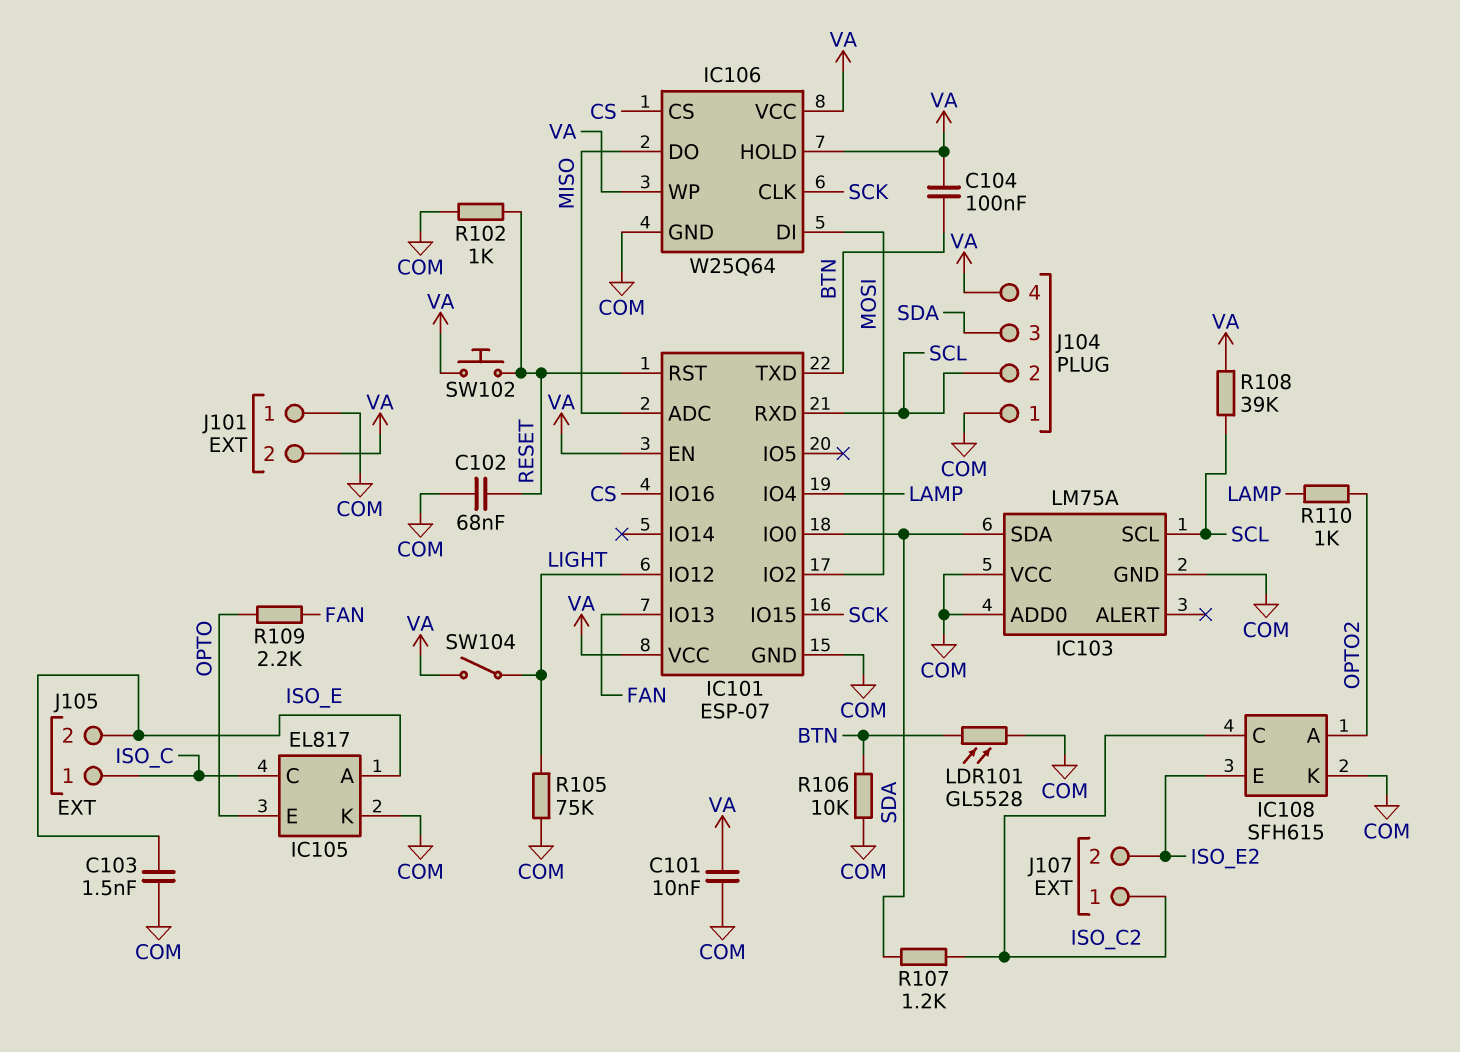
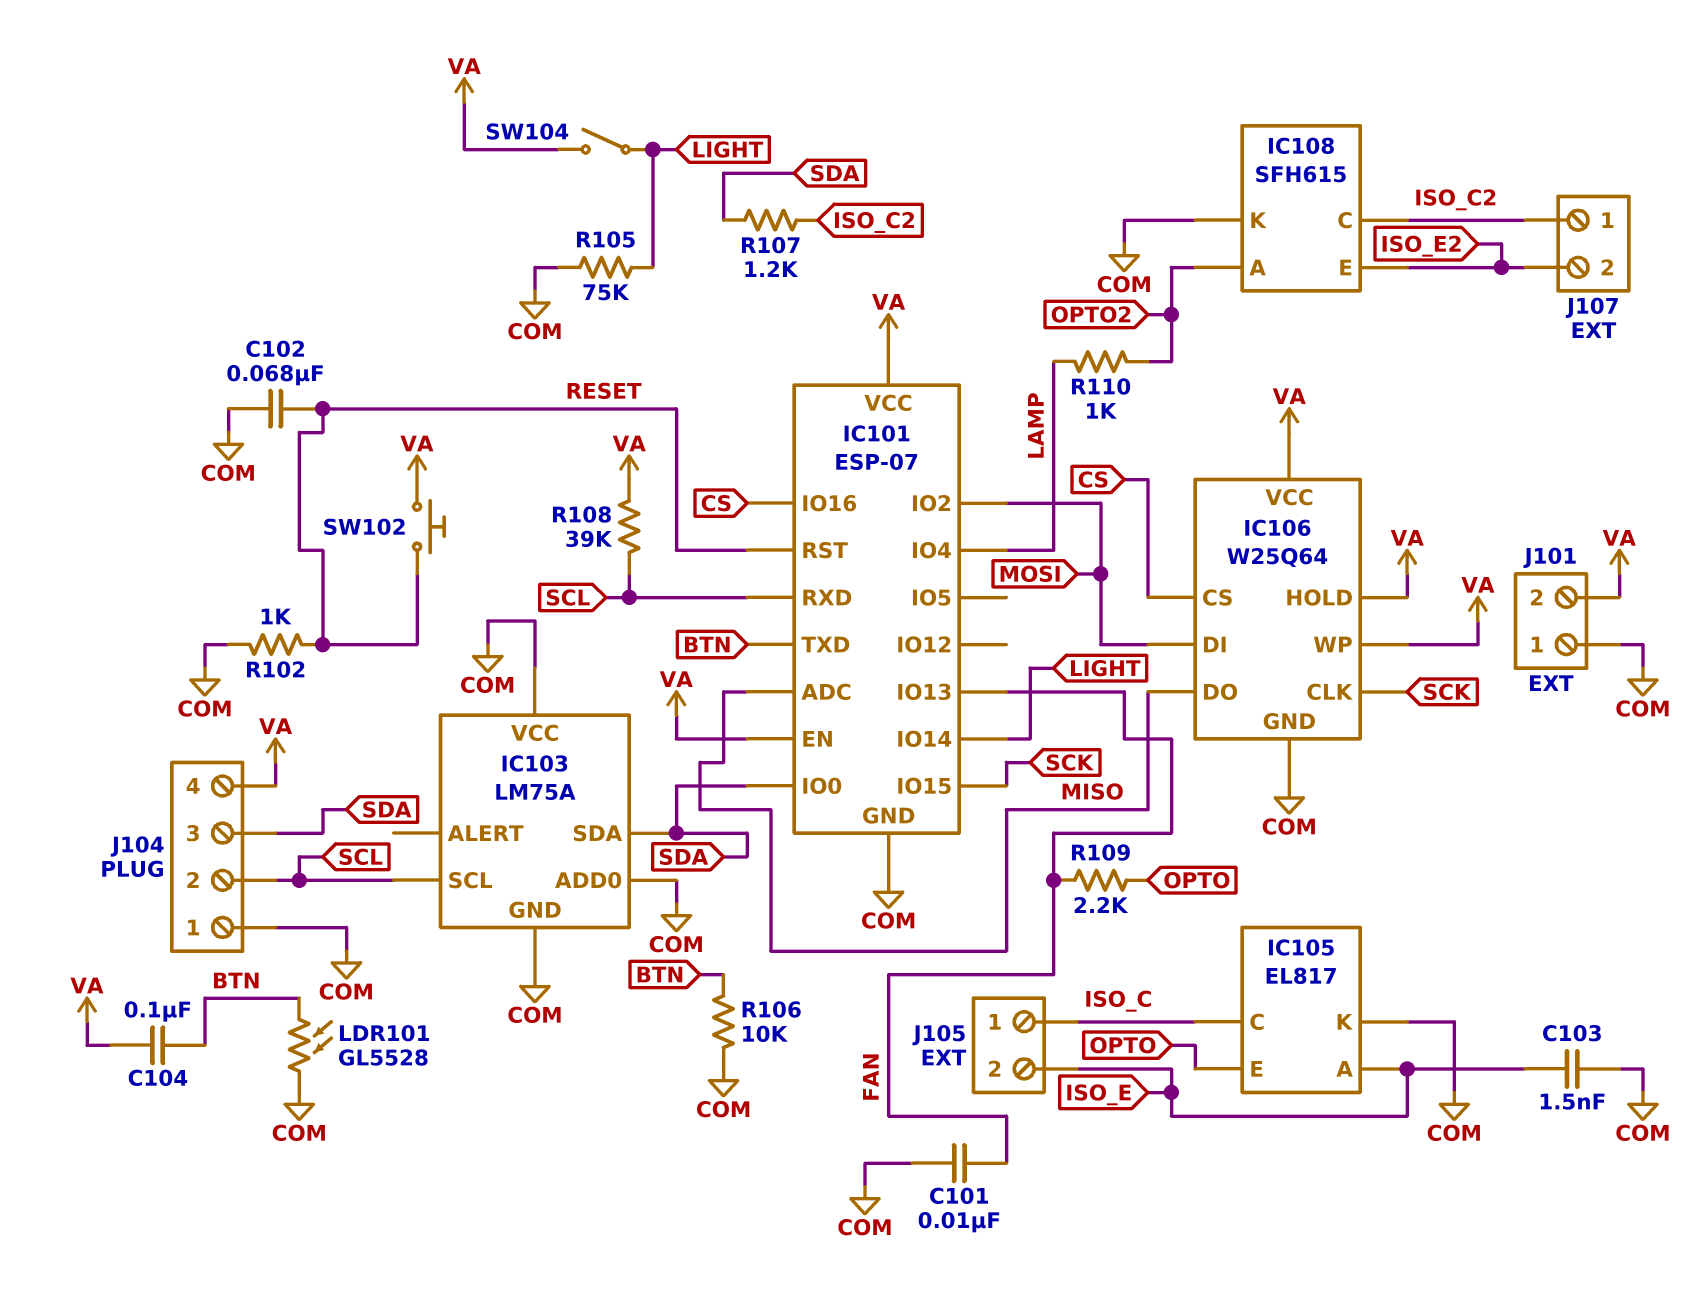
C101: 10nF (COM, VA) -> 10nF (COM, FAN)
IC101 pin IO12: LIGHT -> none
IC101 pin IO14: none -> LIGHT

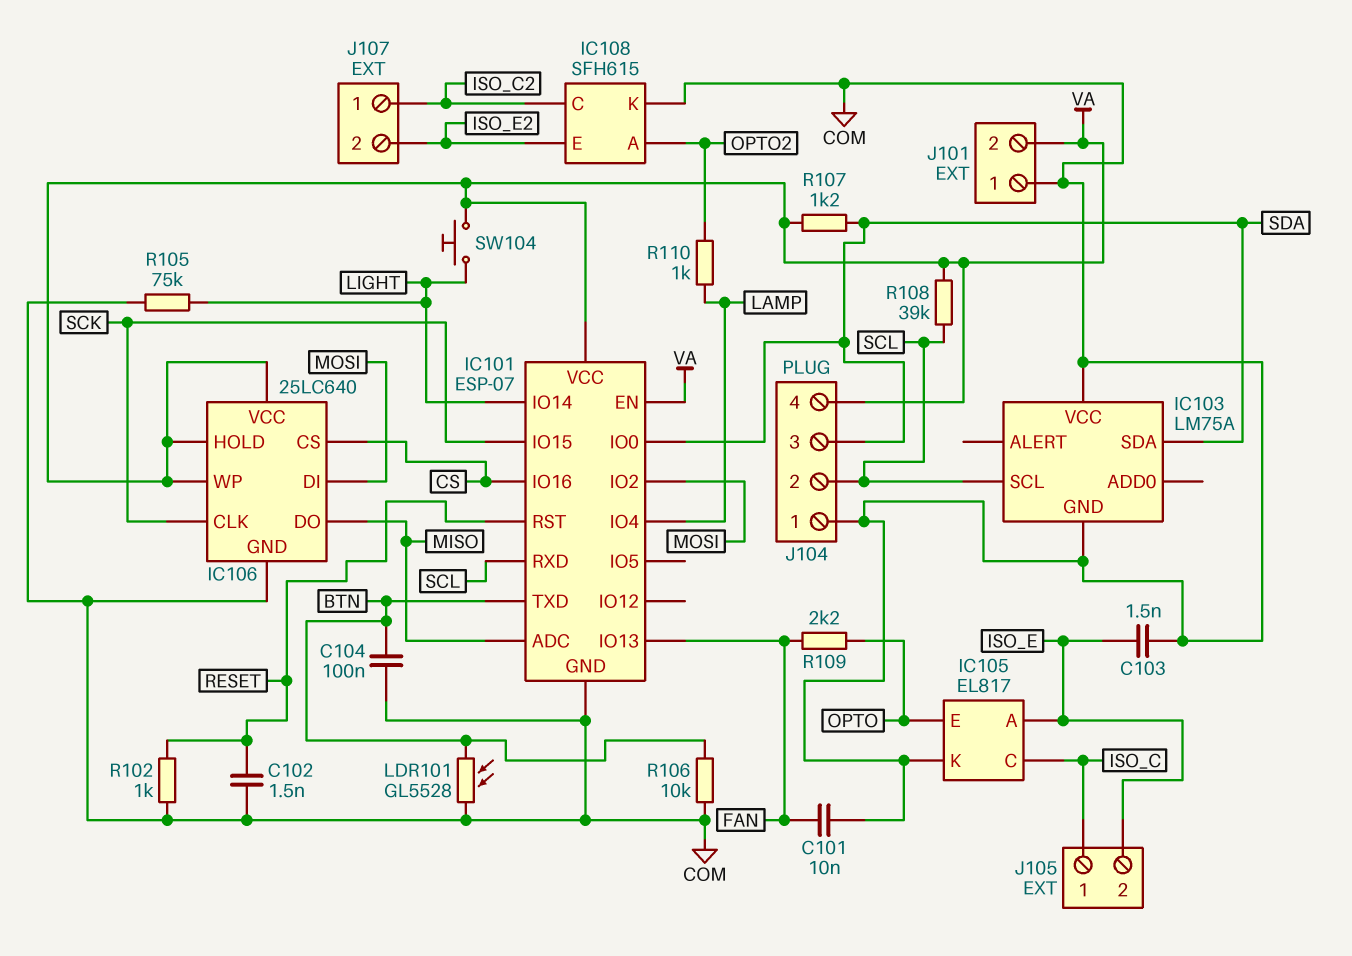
C102: 68nF (COM, RESET) -> 1.5nF (COM, RESET)
C104: 100nF (BTN, VA) -> 100nF (BTN, COM)
IC103 pin ADD0: COM -> none
IC106: W25Q64 -> 25LC640
R107: 1.2k (ISO_C2, SDA) -> 1.2k (SDA, VA)
SW102: button (RESET, VA) -> none
SW104: switch (LIGHT, VA) -> button (LIGHT, VA)

